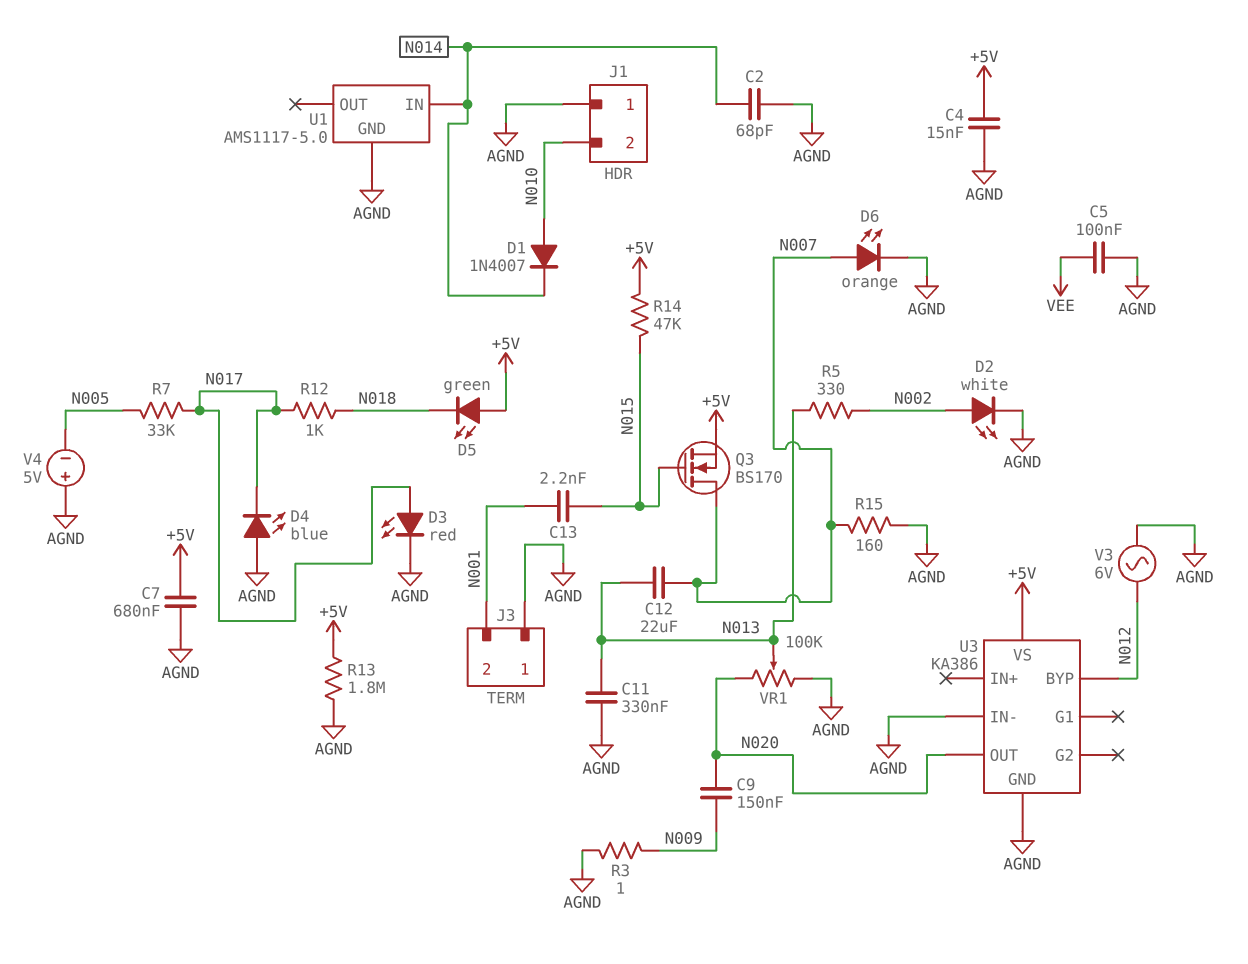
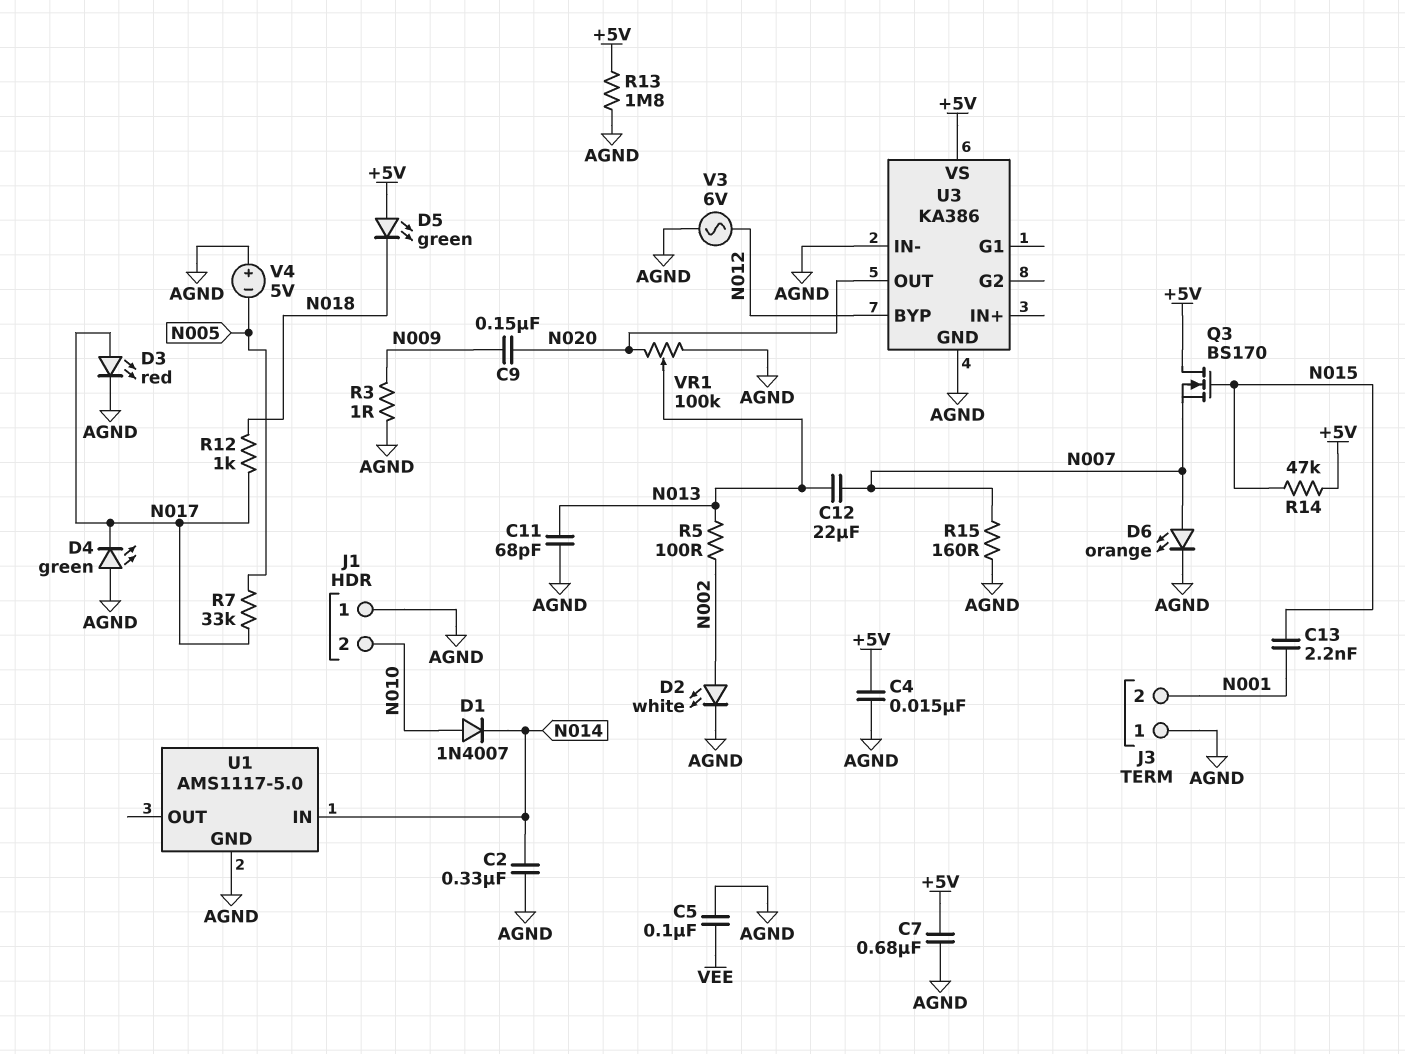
C2: 68pF (AGND, N014) -> 330nF (AGND, N014)
C11: 330nF (AGND, N013) -> 68pF (AGND, N013)
D4: LED blue (A AGND, K N017) -> LED green (A AGND, K N017)
Q3: NMOS BS170 (G N015, D N007, S +5V) -> NMOS BS170 (G N015, D +5V, S N007)
R5: 330 (N002, N013) -> 100 (N002, N013)

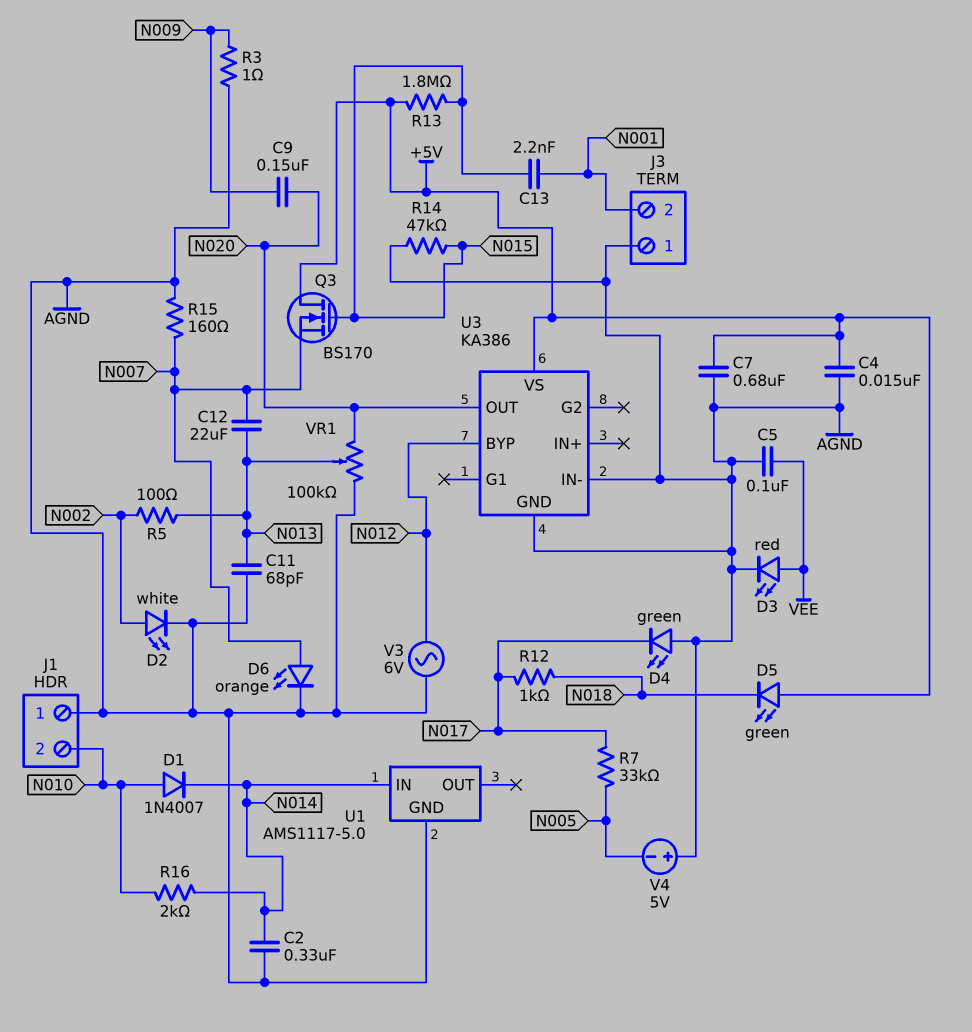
D3: LED red (A N017, K AGND) -> LED red (A VEE, K AGND)
R13: 1.8M (+5V, AGND) -> 1.8M (+5V, N015)
R14: 47k (+5V, N015) -> 47k (AGND, N015)
R16: none -> 2k (N010, N014)

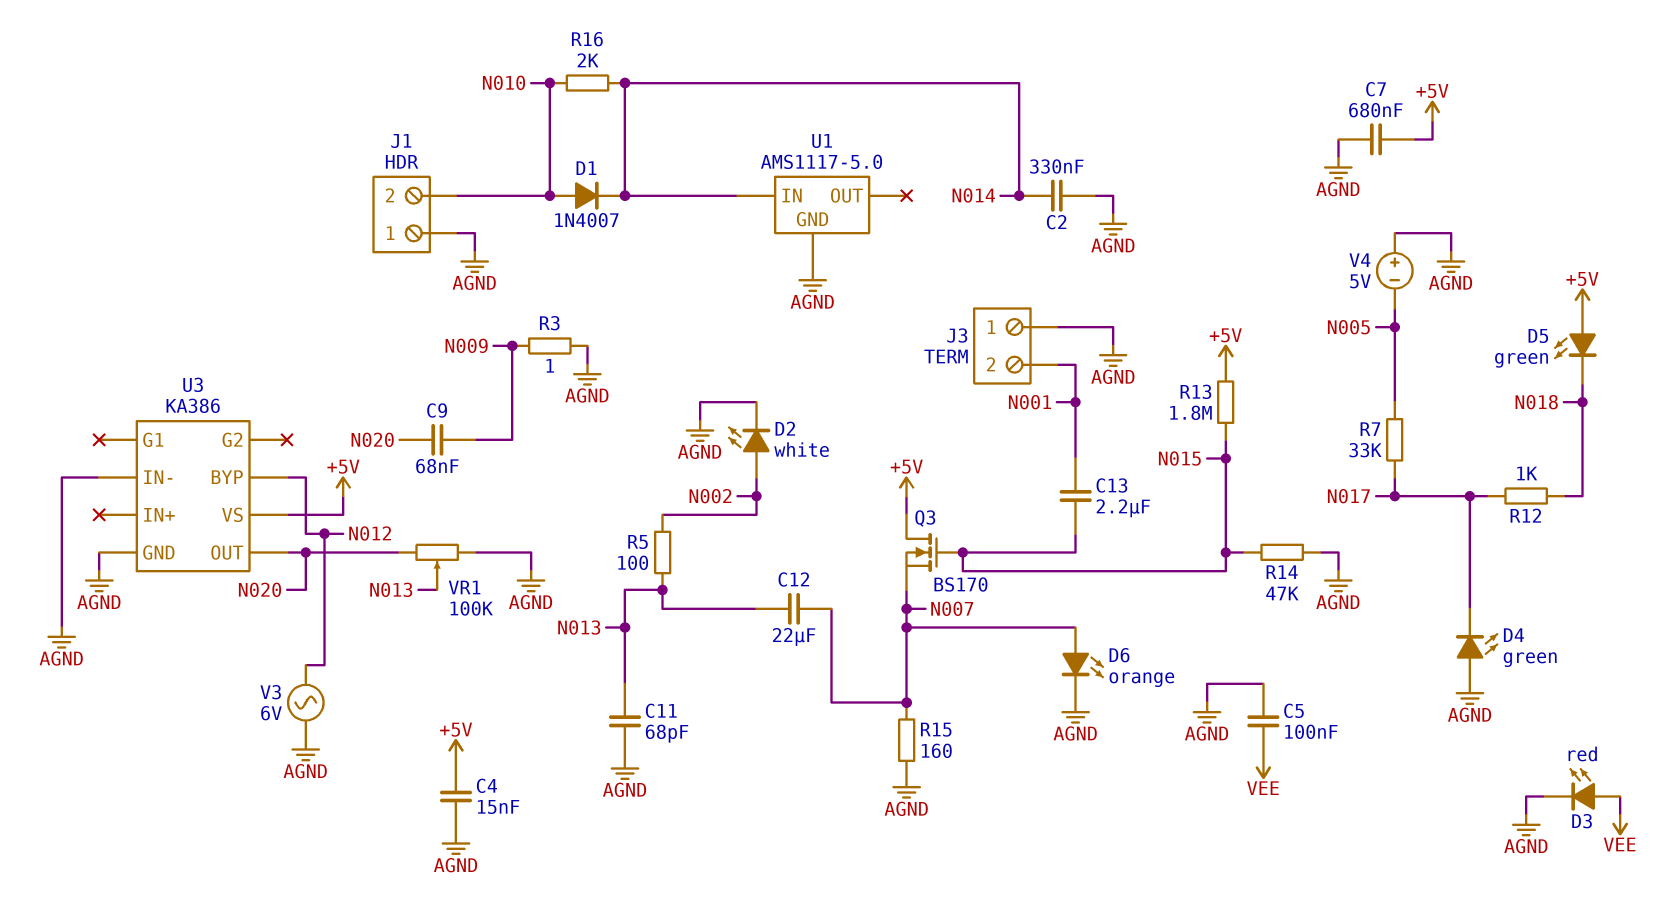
C9: 150nF (N009, N020) -> 68nF (N009, N020)
C13: 2.2nF (N001, N015) -> 2.2uF (N001, N015)

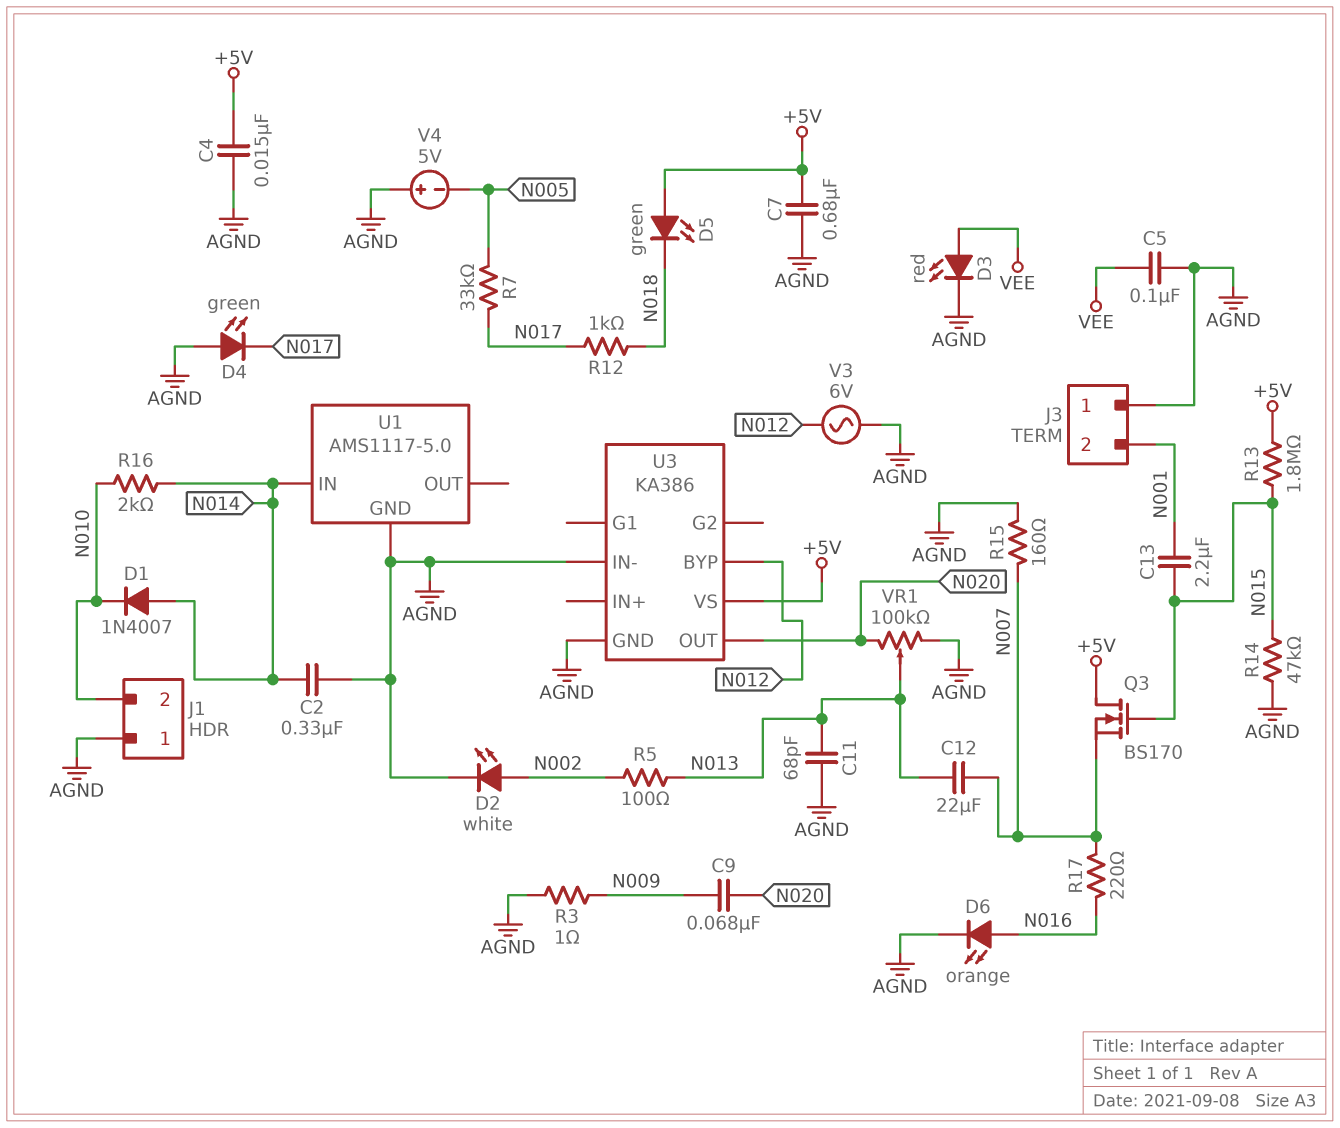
D1: diode 1N4007 (A N010, K N014) -> diode 1N4007 (A N014, K N010)
D6: LED orange (A N007, K AGND) -> LED orange (A N016, K AGND)
R17: none -> 220 (N007, N016)

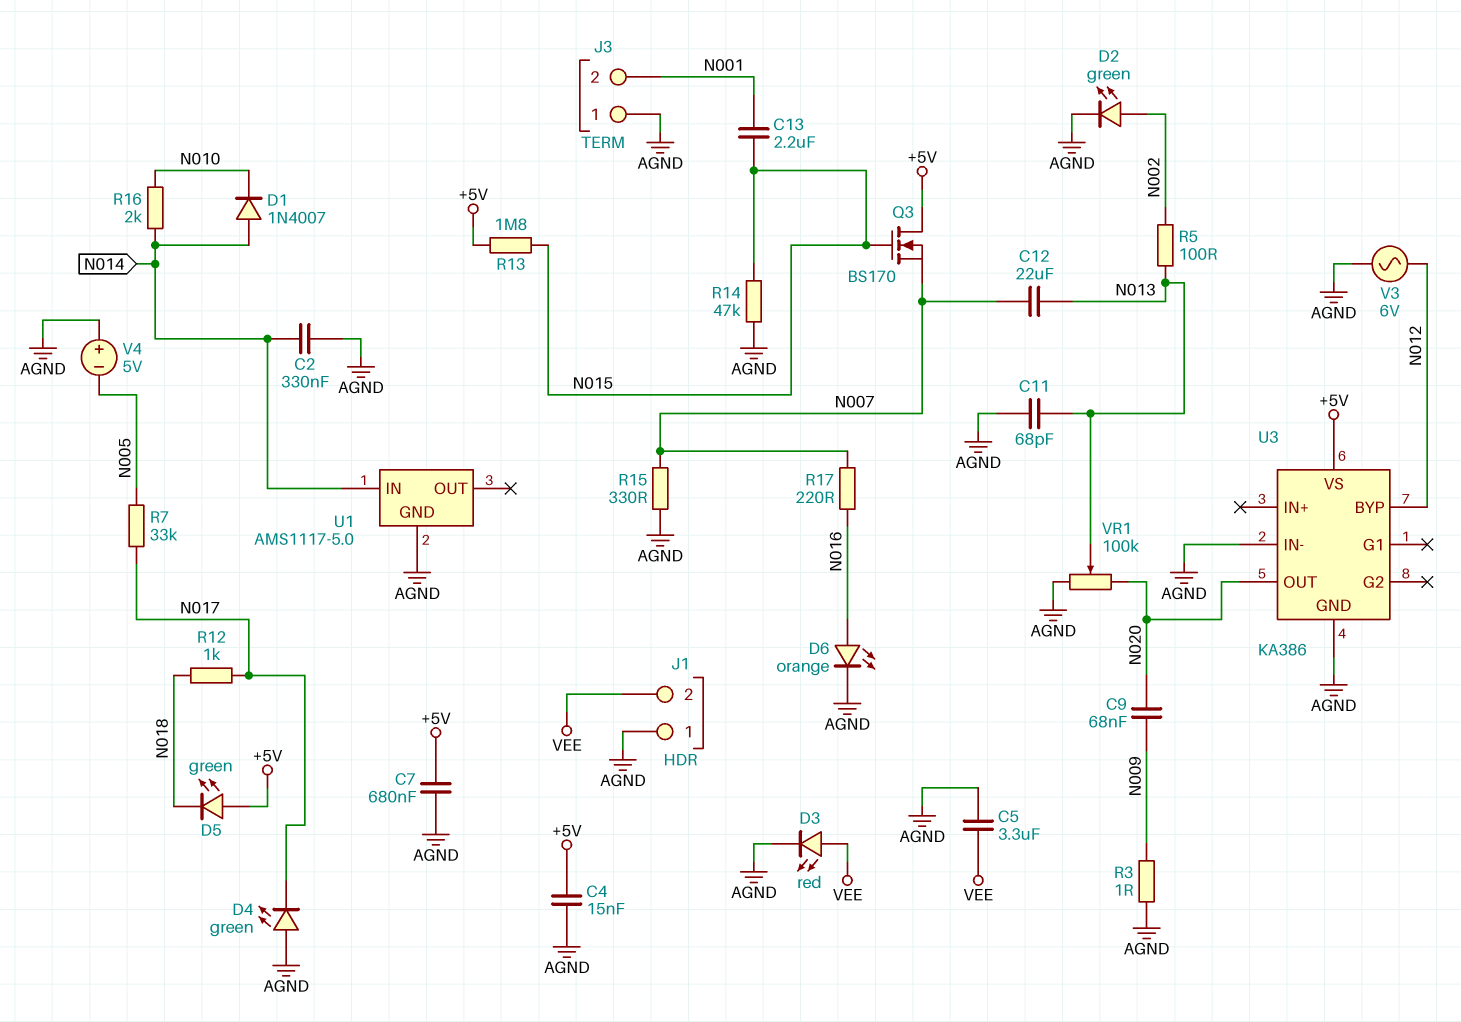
C5: 100nF (AGND, VEE) -> 3.3uF (AGND, VEE)
D2: LED white (A N002, K AGND) -> LED green (A N002, K AGND)
J1 pin 2: N010 -> VEE
R15: 160 (AGND, N007) -> 330 (AGND, N007)

